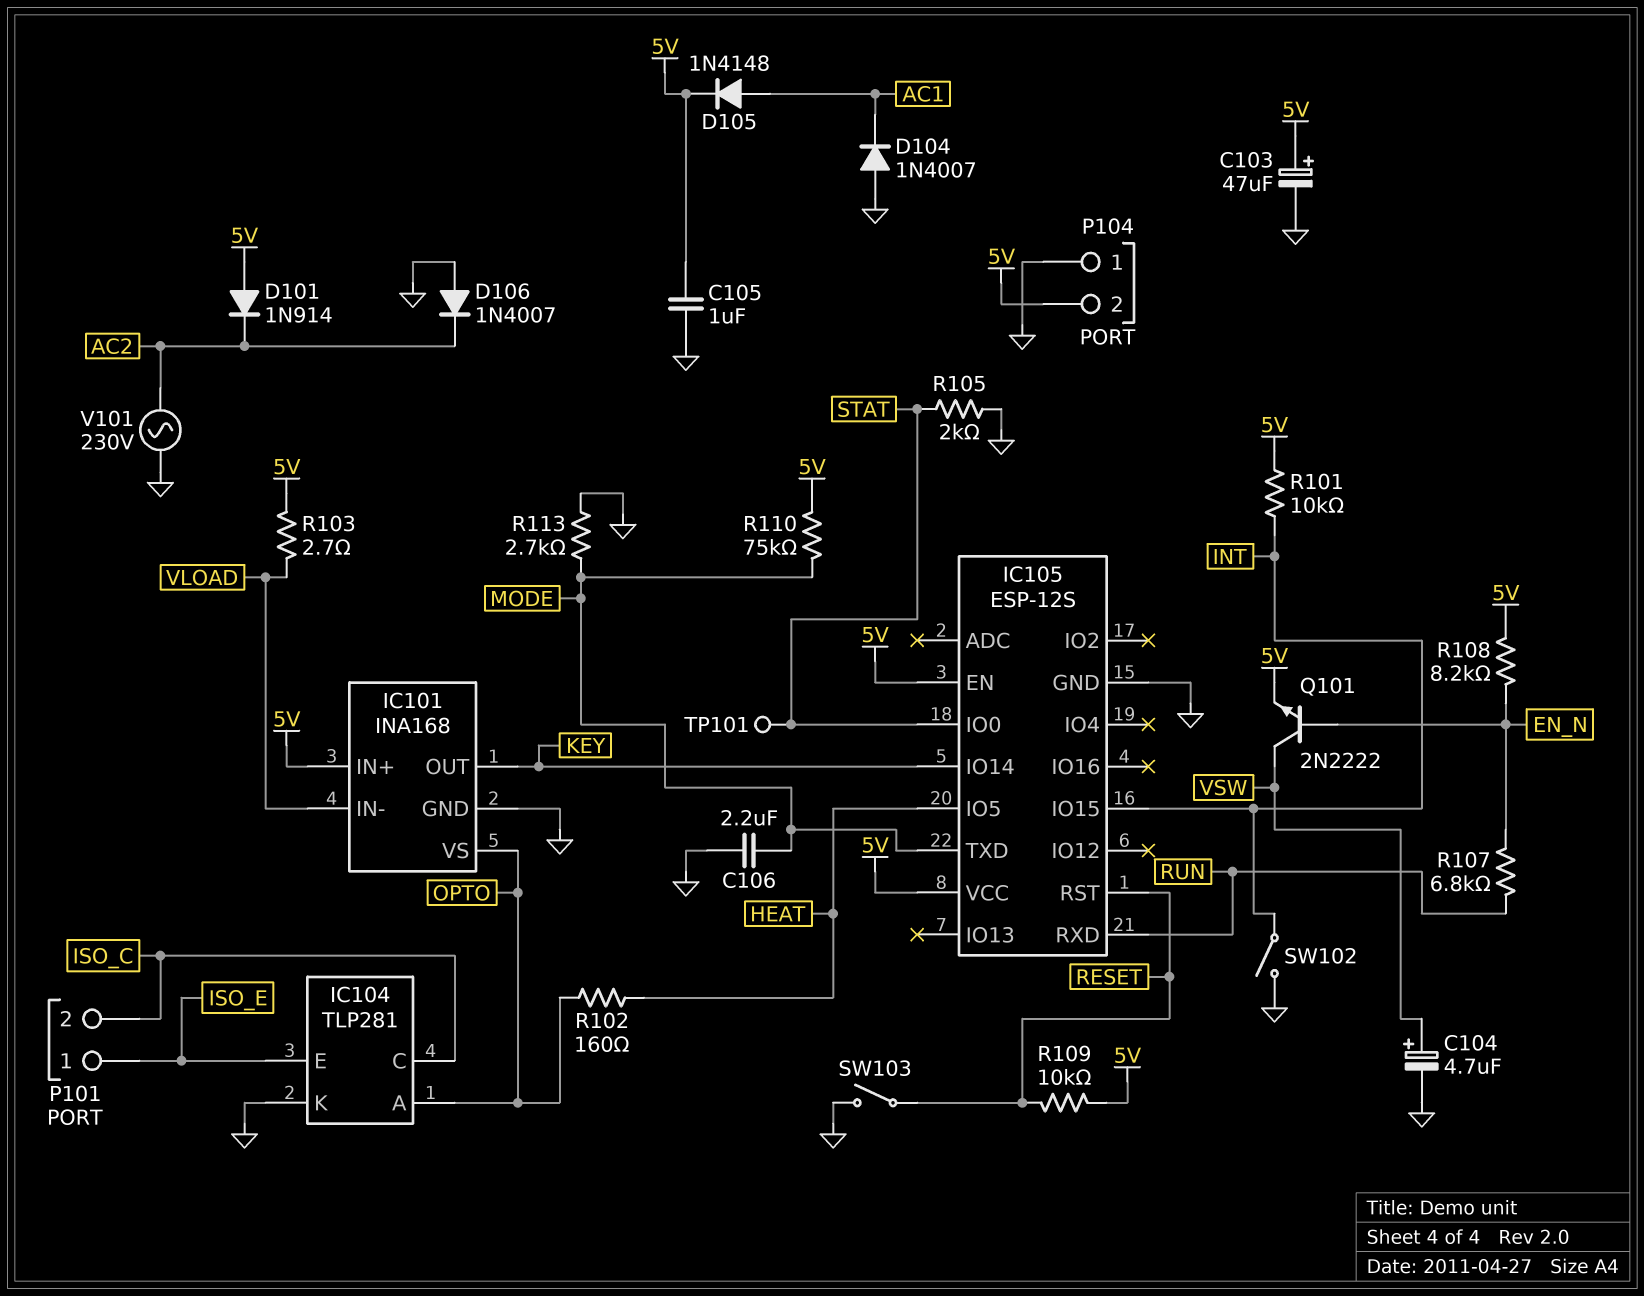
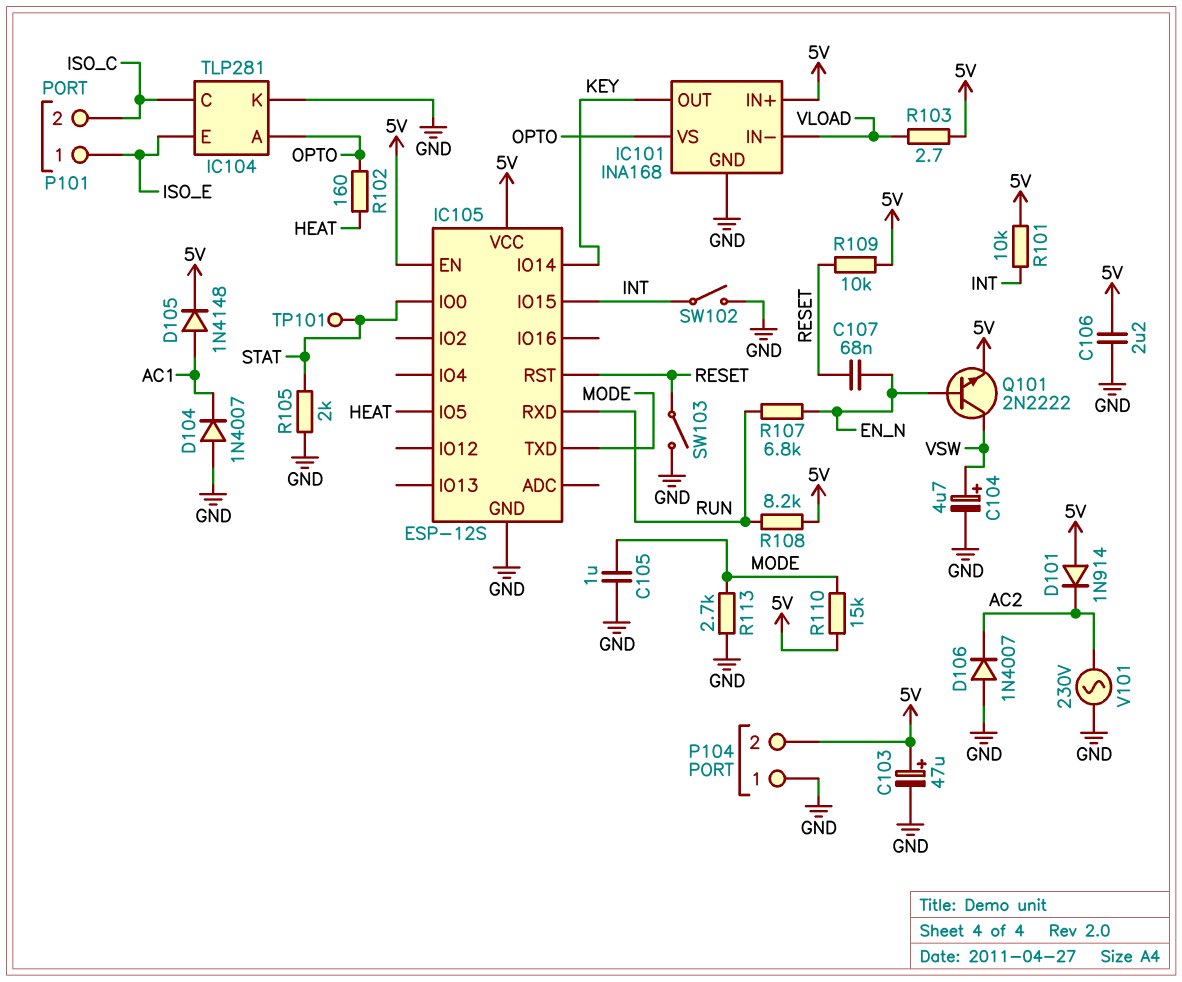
C105: 1uF (5V, GND) -> 1uF (GND, MODE)
C106: 2.2uF (GND, MODE) -> 2.2uF (5V, GND)
C107: none -> 68nF (EN_N, RESET)
R108: 8.2k (5V, EN_N) -> 8.2k (5V, RUN)
R110: 75k (5V, MODE) -> 15k (5V, MODE)

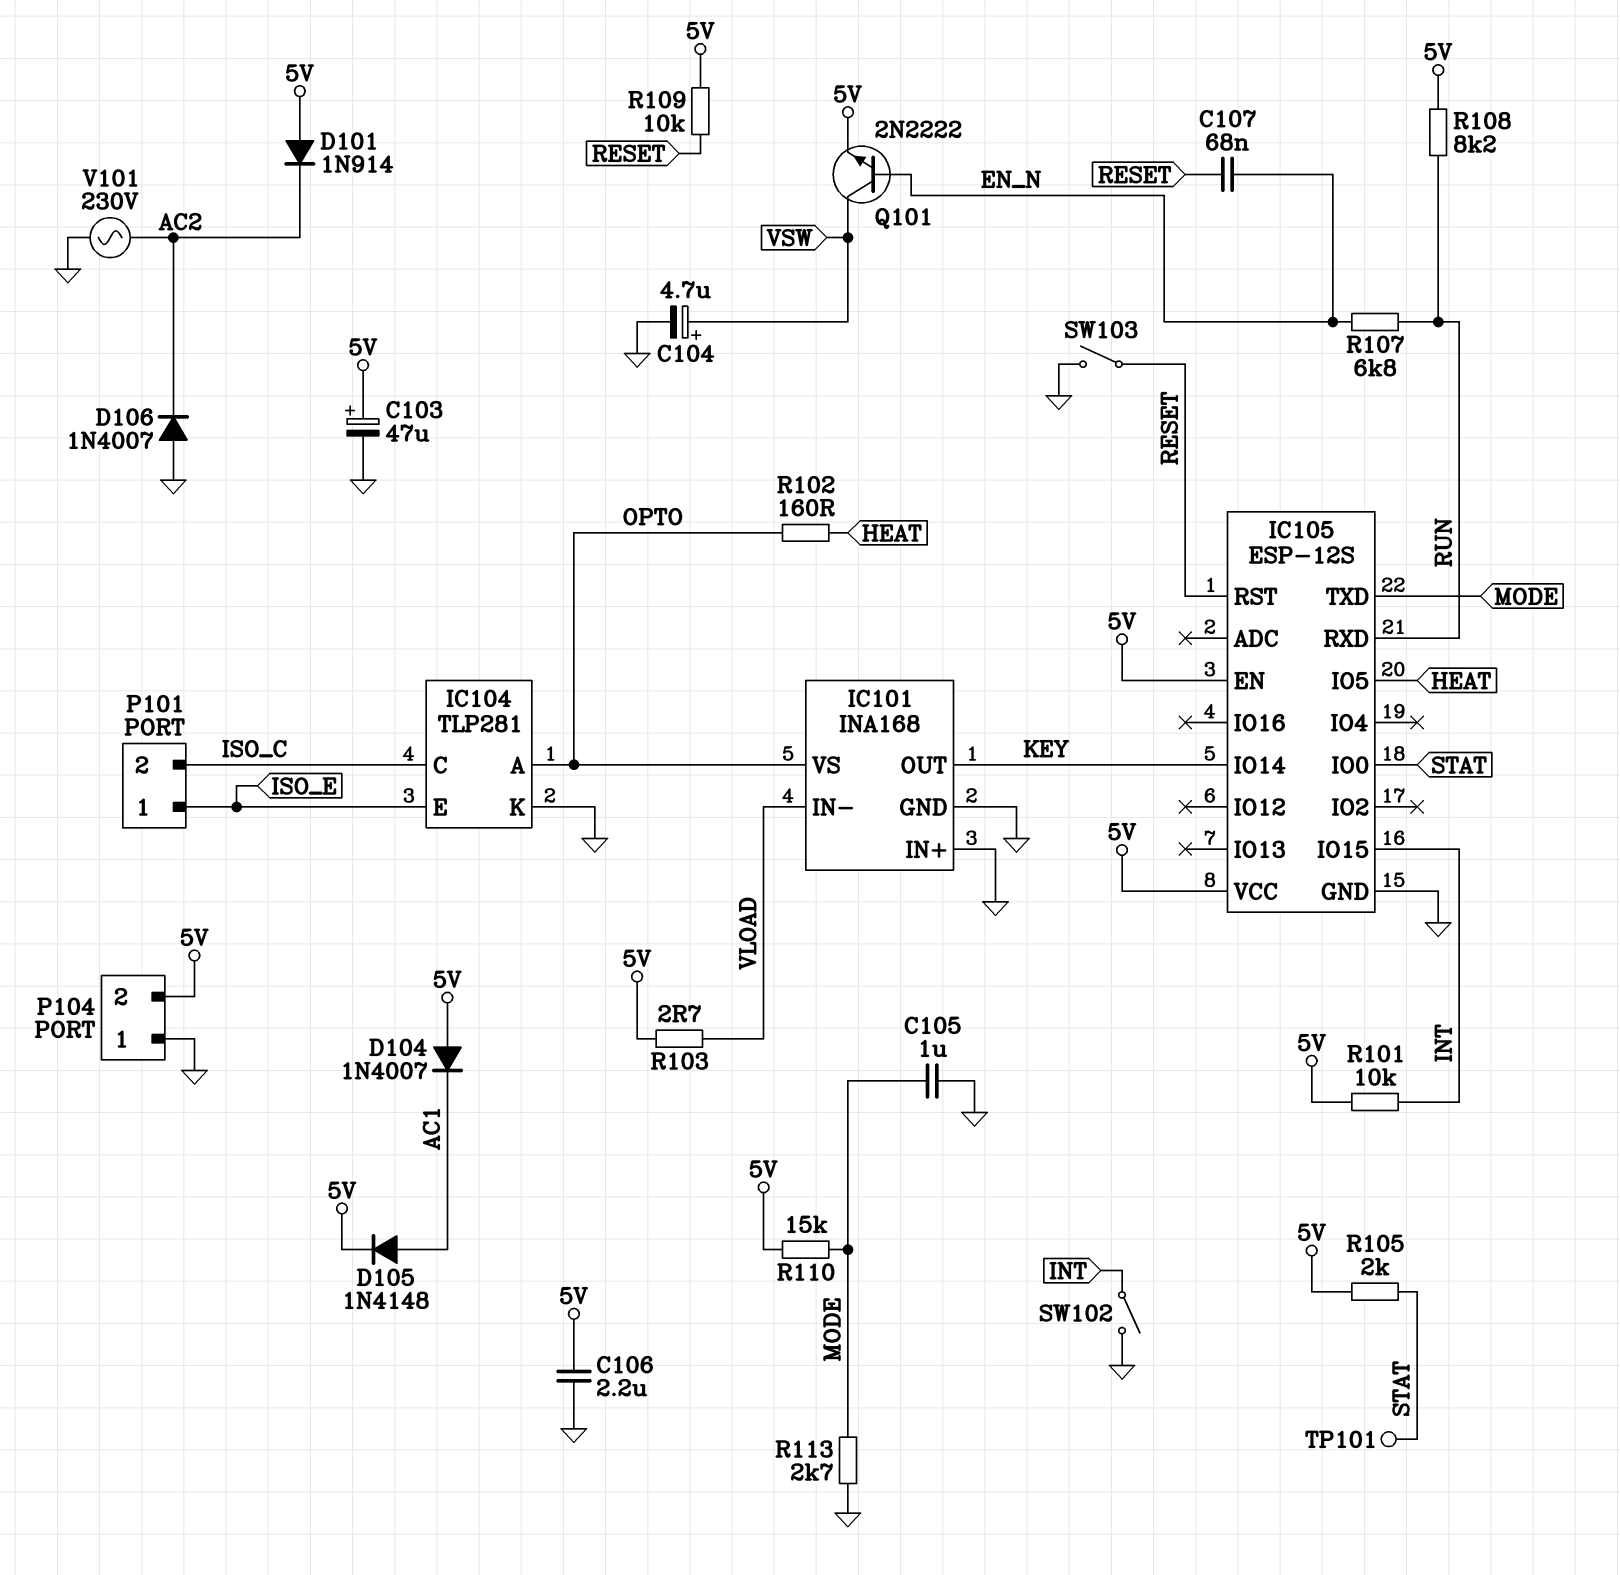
D104: diode 1N4007 (A GND, K AC1) -> diode 1N4007 (A 5V, K AC1)
IC101 pin IN+: 5V -> GND
R105: 2k (GND, STAT) -> 2k (5V, STAT)

